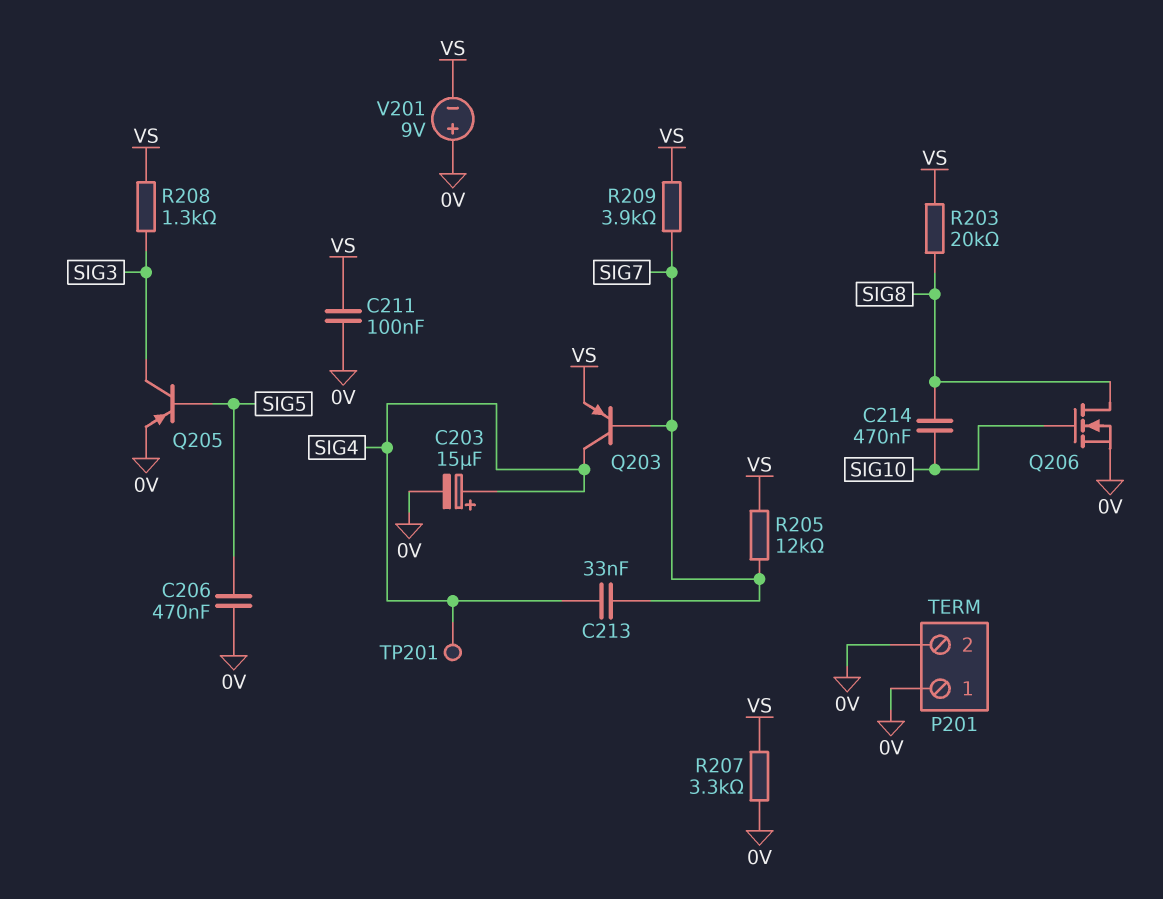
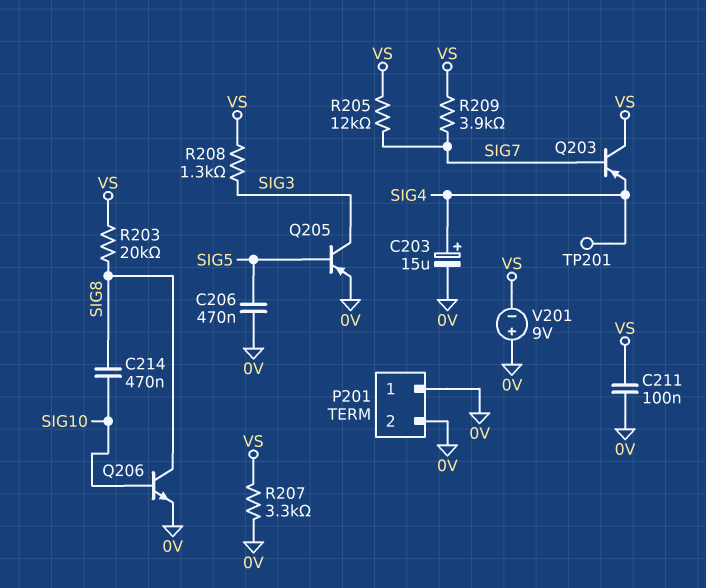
C213: 33nF (SIG4, SIG7) -> none
Q203: PNP (B SIG7, C SIG4, E VS) -> PNP (B SIG7, C VS, E SIG4)
Q206: NMOS (G SIG10, D SIG8, S 0V) -> NPN (B SIG10, C SIG8, E 0V)

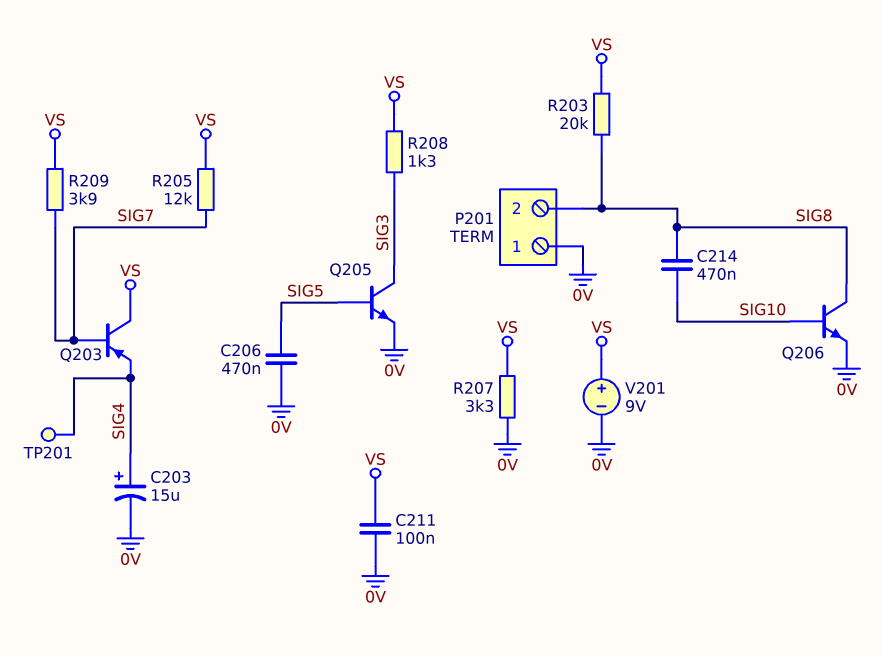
P201 pin 2: 0V -> SIG8
Q205: PNP (B SIG5, C SIG3, E 0V) -> NPN (B SIG5, C SIG3, E 0V)
V201: 9V (plus 0V, minus VS) -> 9V (plus VS, minus 0V)

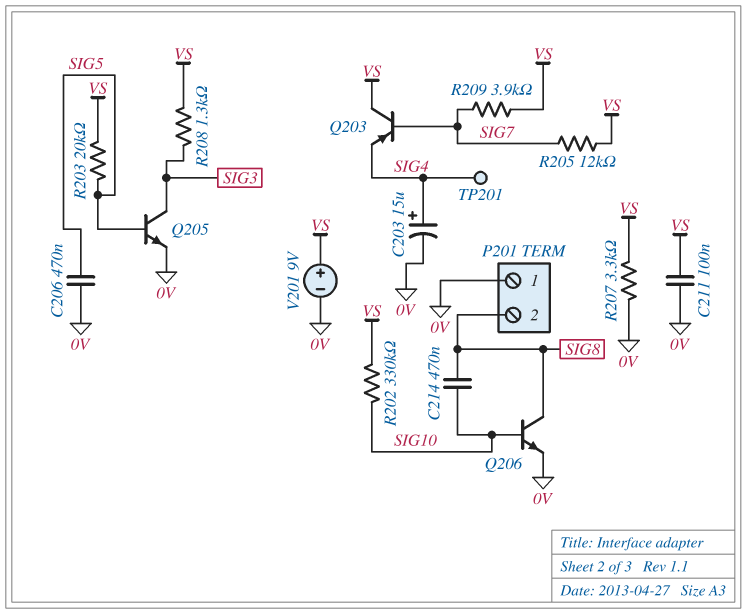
R202: none -> 330k (SIG10, VS)
R203: 20k (SIG8, VS) -> 20k (SIG5, VS)

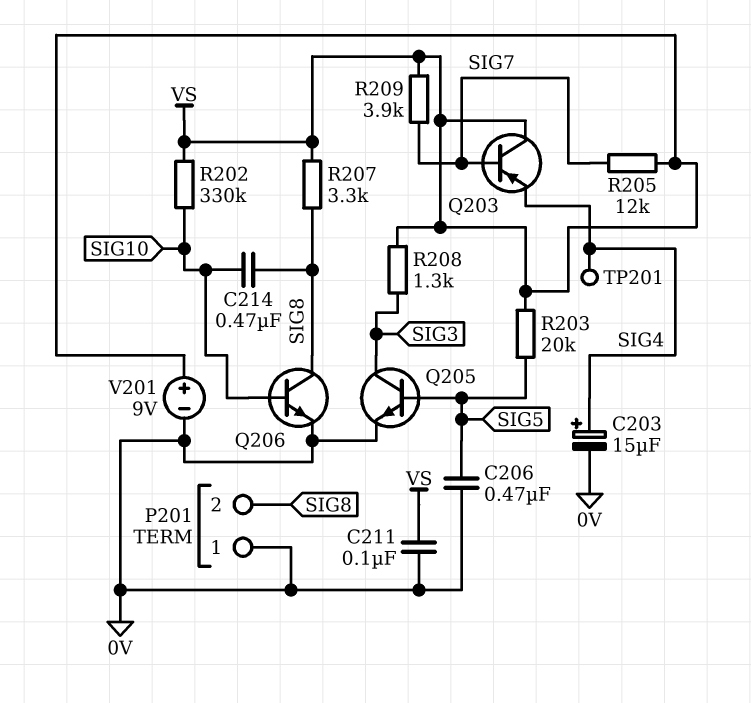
R207: 3.3k (0V, VS) -> 3.3k (SIG8, VS)

